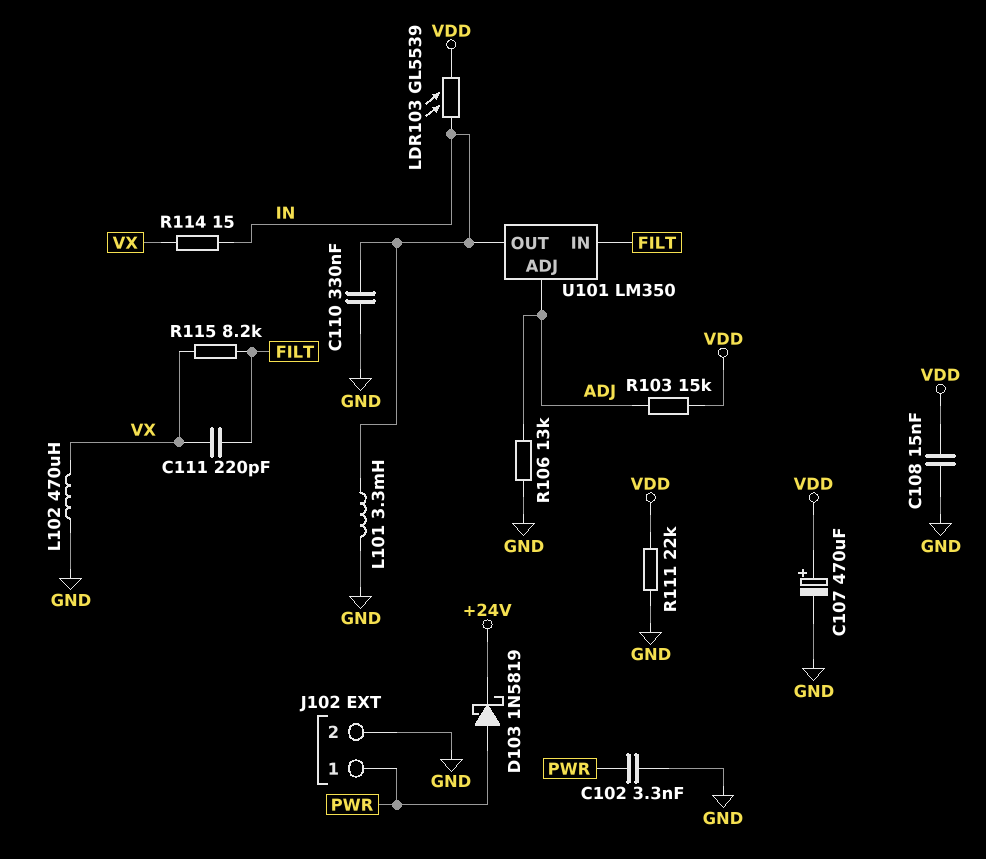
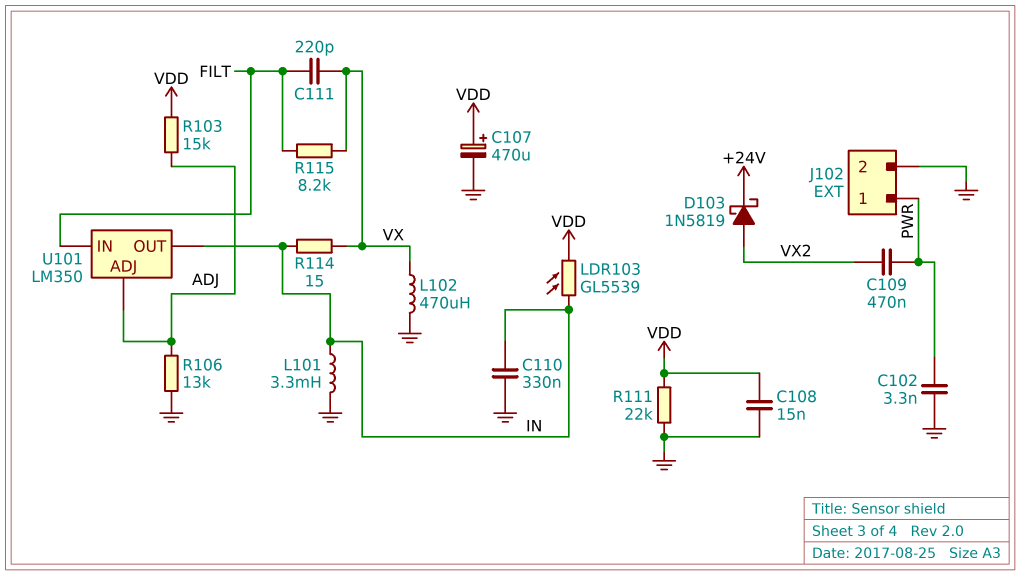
C109: none -> 470nF (PWR, VX2)
D103: schottky 1N5819 (A PWR, K +24V) -> schottky 1N5819 (A VX2, K +24V)

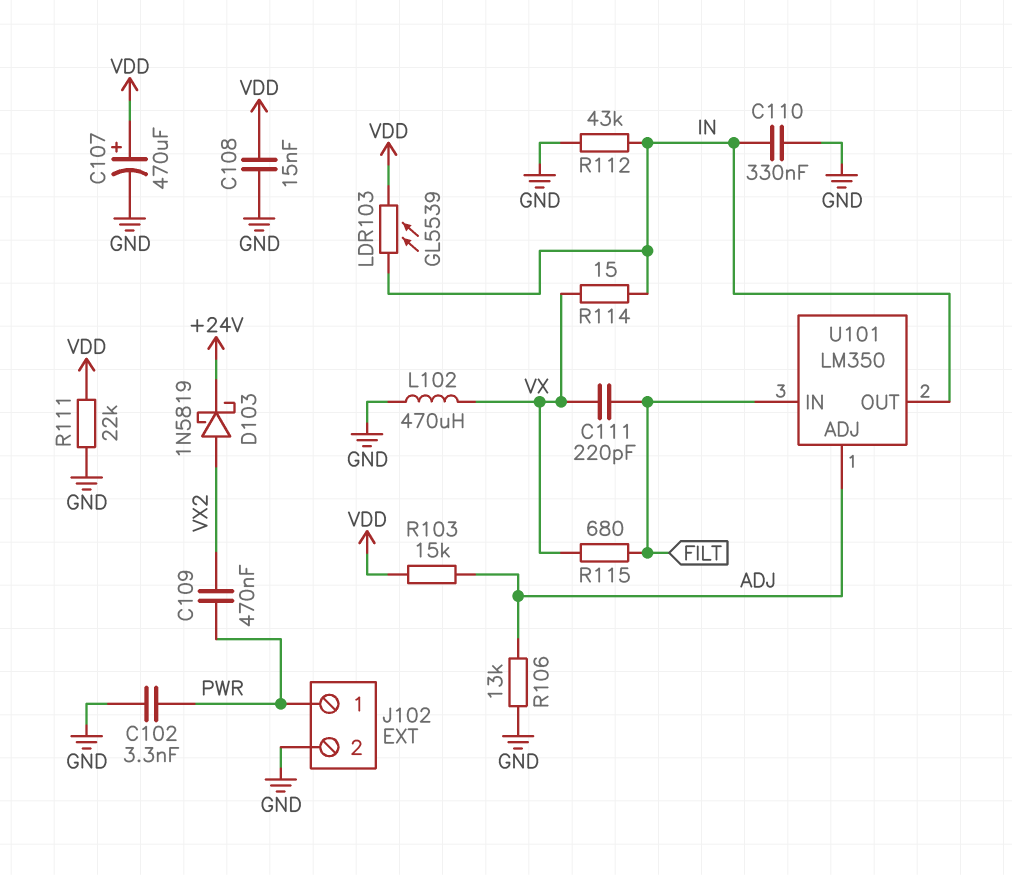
L101: 3.3mH (GND, IN) -> none
R112: none -> 43k (GND, IN)
R115: 8.2k (FILT, VX) -> 680 (FILT, VX)

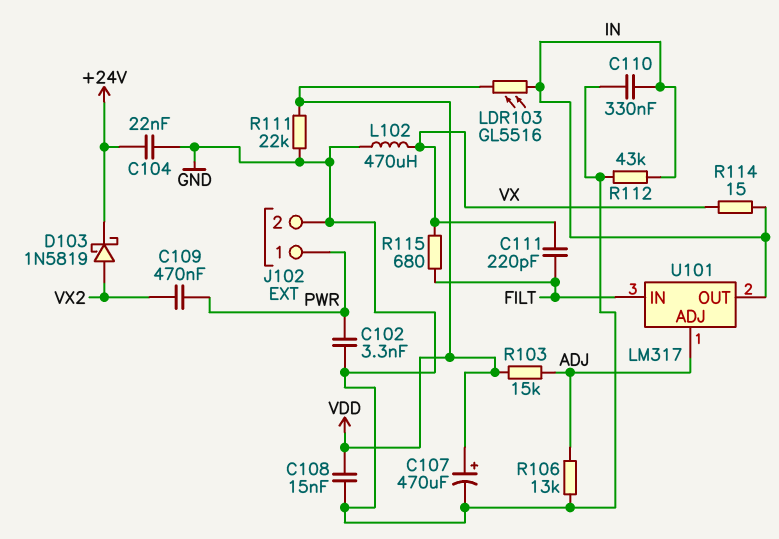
C104: none -> 22nF (+24V, GND)
LDR103: GL5539 (IN, VDD) -> GL5516 (IN, VDD)
U101: LM350 -> LM317

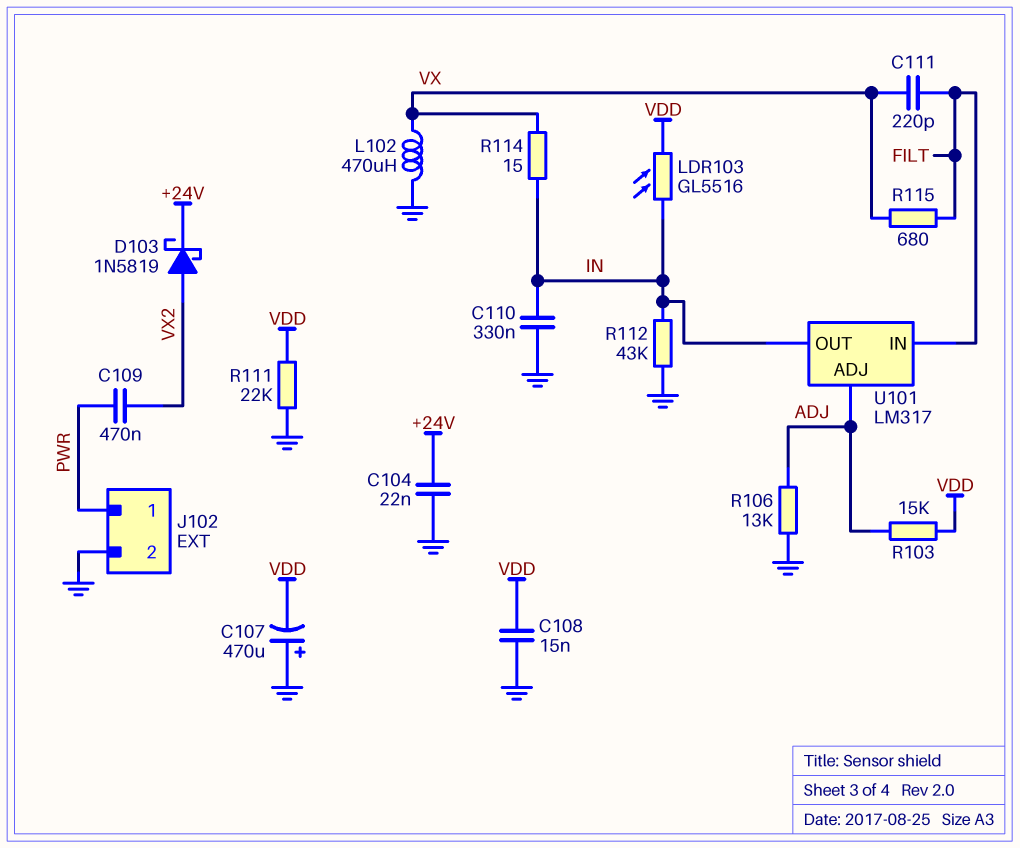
C102: 3.3nF (GND, PWR) -> none
C107: 470uF (plus VDD, minus GND) -> 470uF (plus GND, minus VDD)

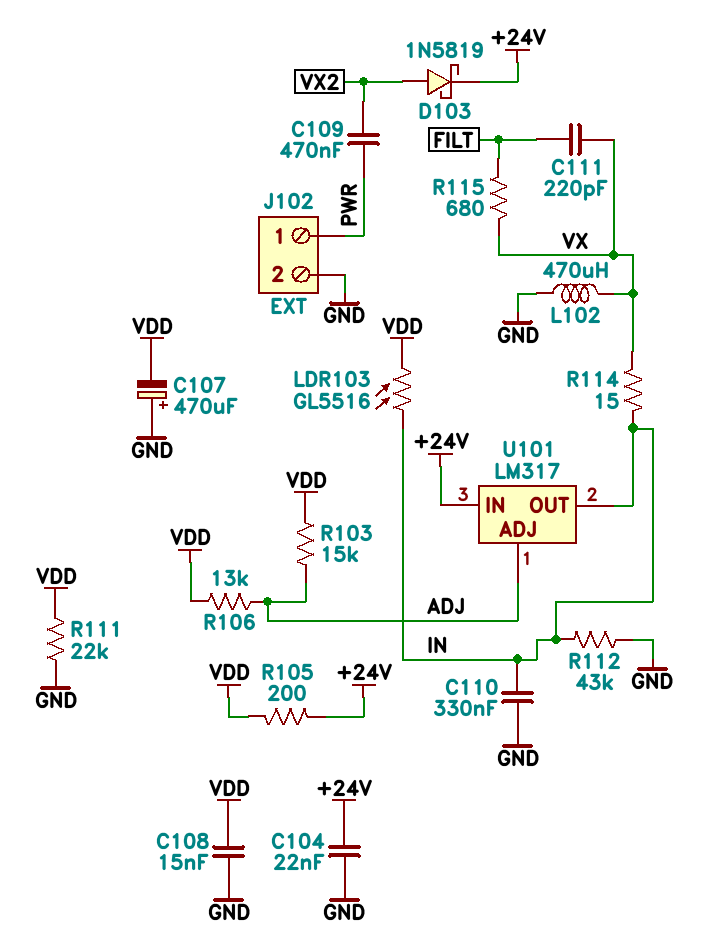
R105: none -> 200 (+24V, VDD)
R106: 13k (ADJ, GND) -> 13k (ADJ, VDD)
U101 pin IN: FILT -> +24V

